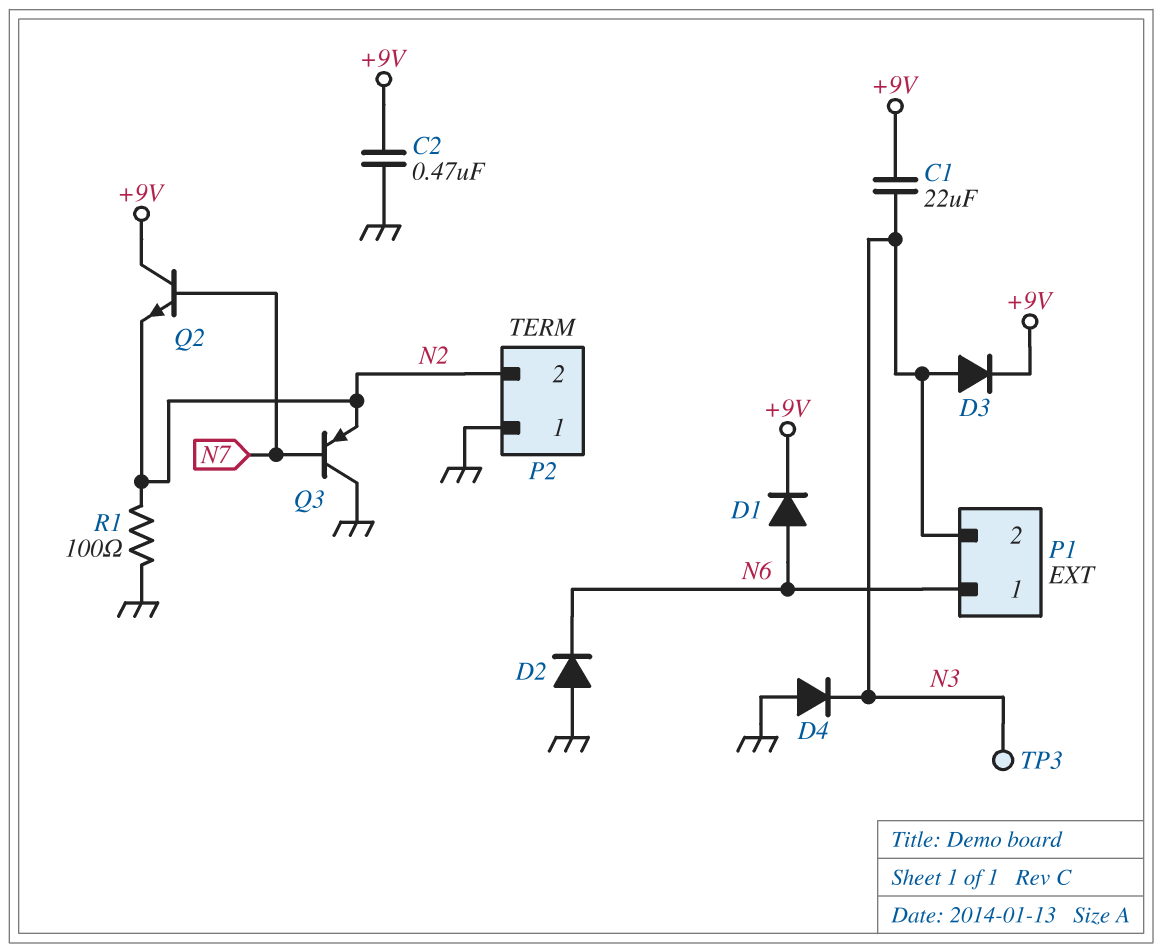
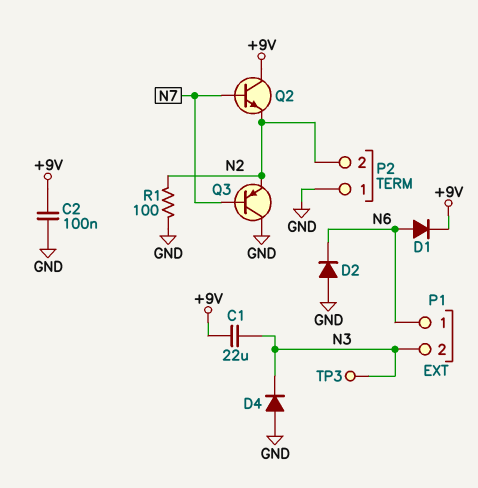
C2: 470nF (+9V, GND) -> 100nF (+9V, GND)
D3: diode (A N3, K +9V) -> none

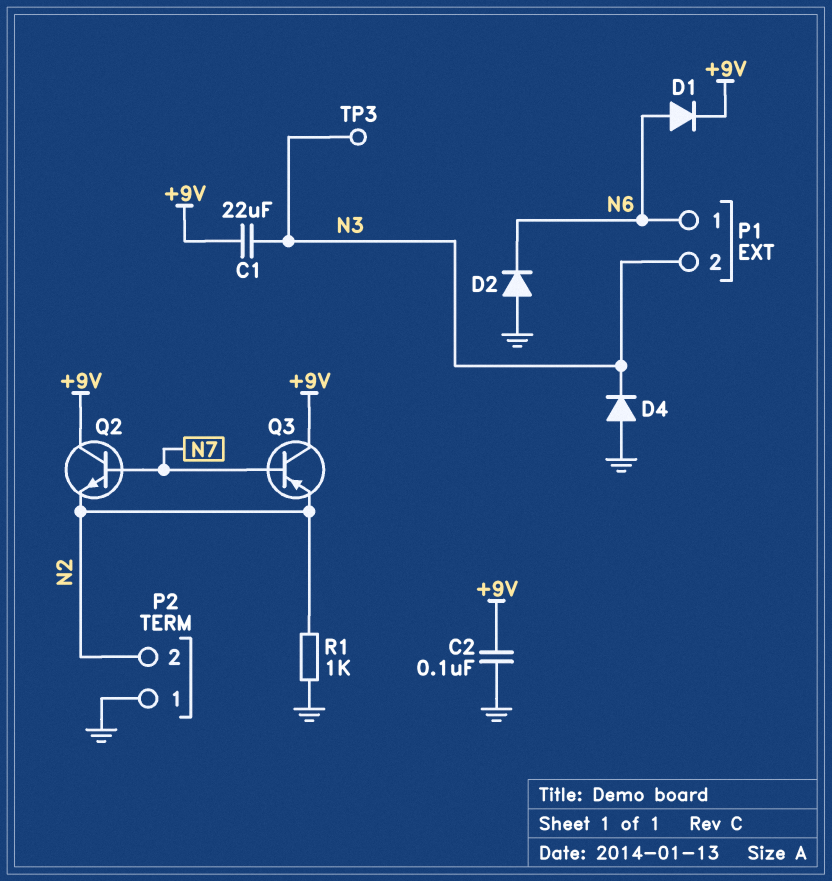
Q3: PNP (B N7, C GND, E N2) -> PNP (B N7, C +9V, E N2)
R1: 100 (GND, N2) -> 1k (GND, N2)

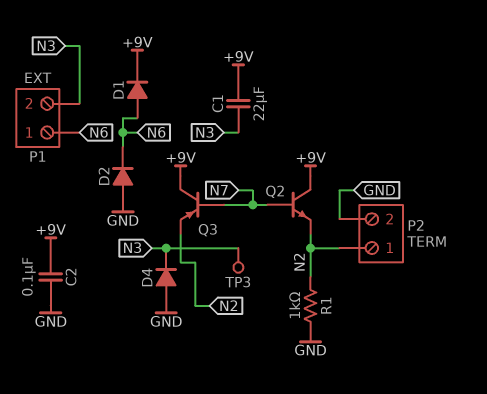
P2 pin 1: GND -> N2
P2 pin 2: N2 -> GND

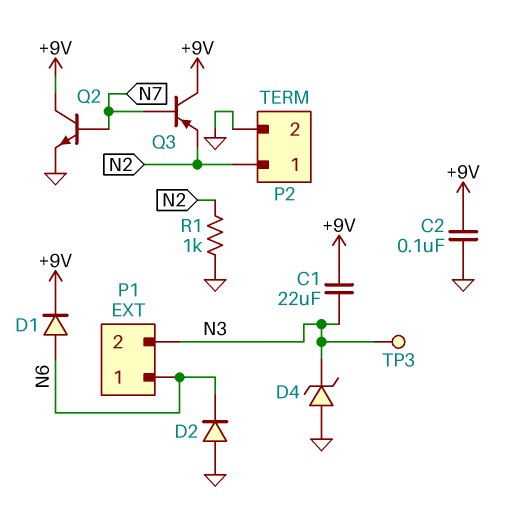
D4: diode (A GND, K N3) -> zener (A GND, K N3)
Q2: NPN (B N7, C +9V, E N2) -> NPN (B N7, C +9V, E GND)

